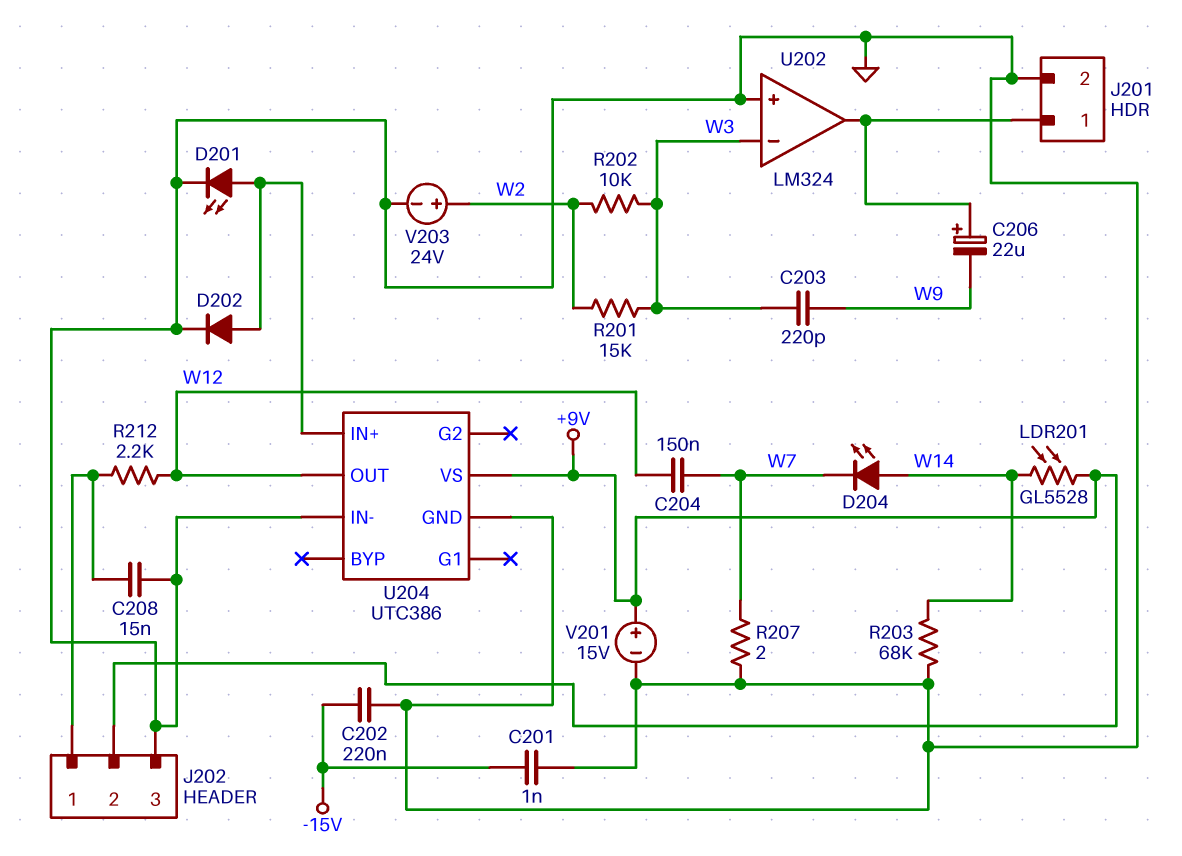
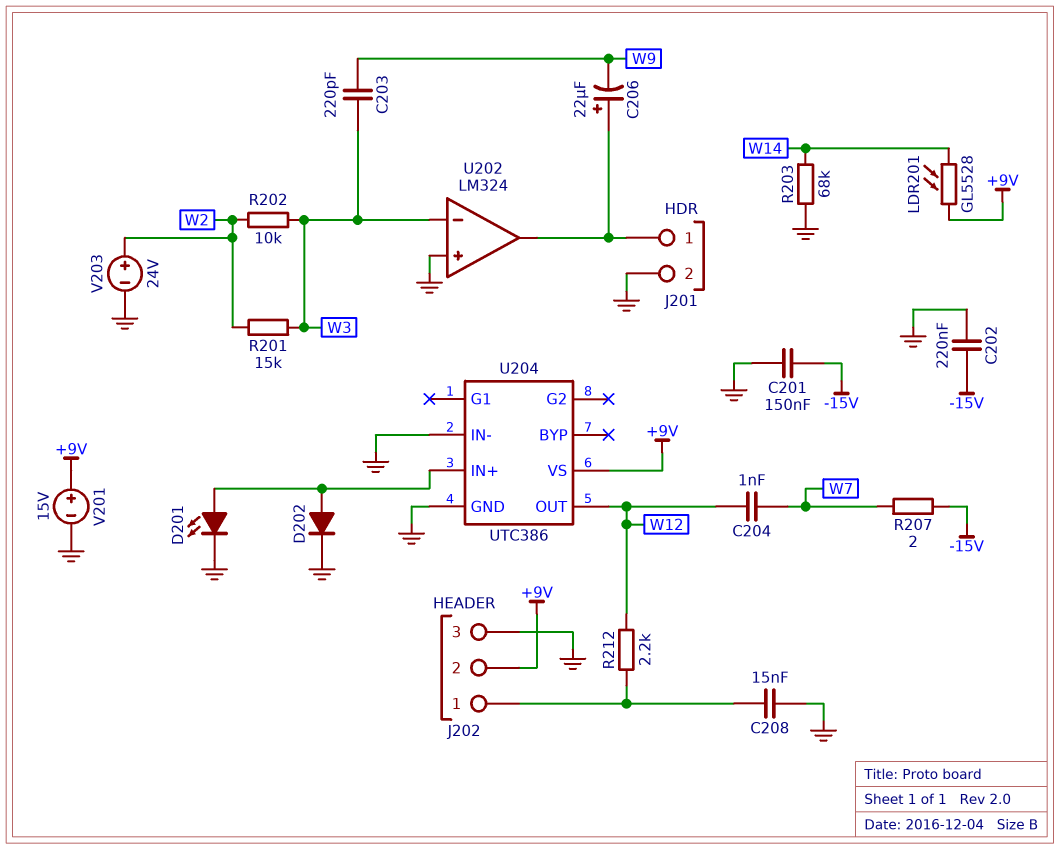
C201: 1nF (-15V, GND) -> 150nF (-15V, GND)
C204: 150nF (W7, W12) -> 1nF (W7, W12)
D204: LED (A W14, K W7) -> none
R207: 2 (GND, W7) -> 2 (-15V, W7)

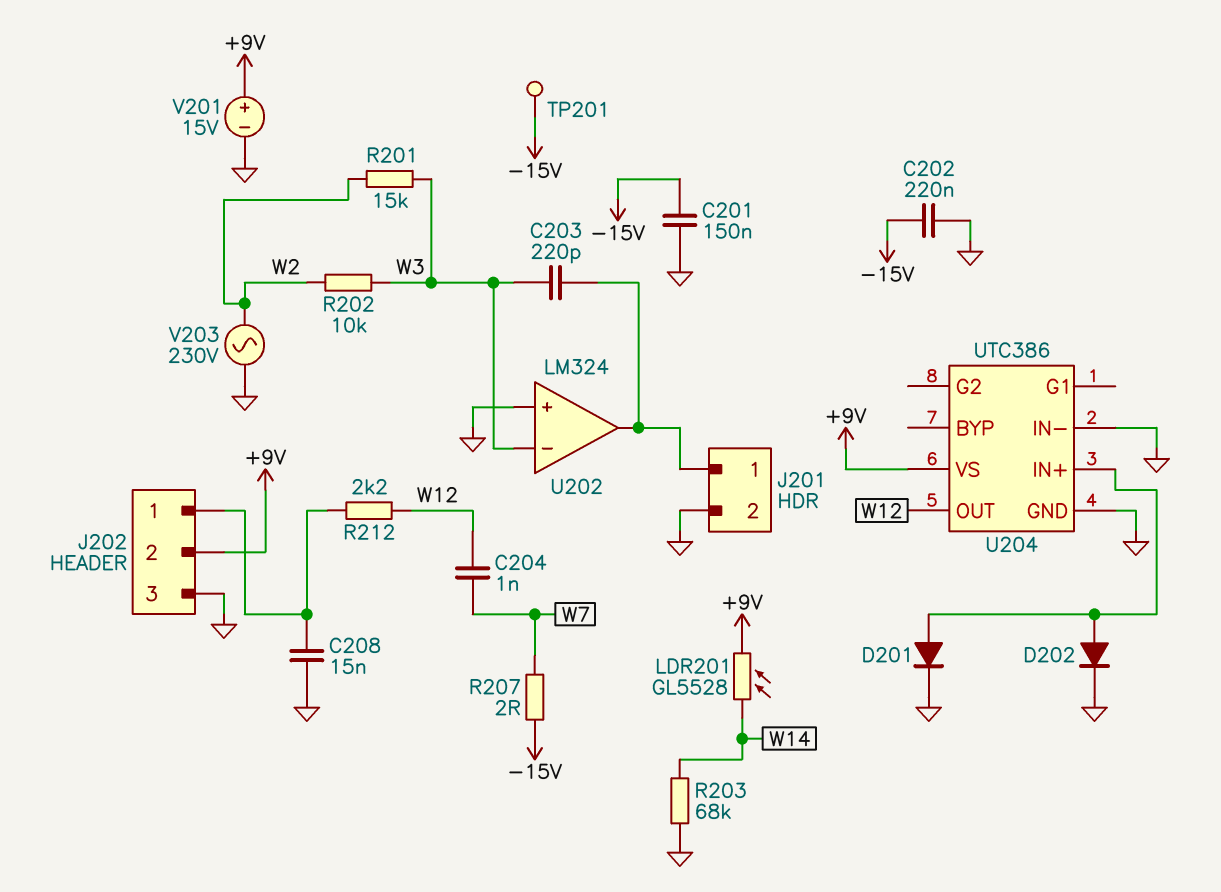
C203: 220pF (W3, W9) -> 220pF (J201/1, W3)
C206: 22uF (plus J201/1, minus W9) -> none
D201: LED (A U204/IN+, K GND) -> diode (A U204/IN+, K GND)
TP201: none -> test point (-15V)
V203: 24V (plus W2, minus GND) -> AC 230V (GND, W2)

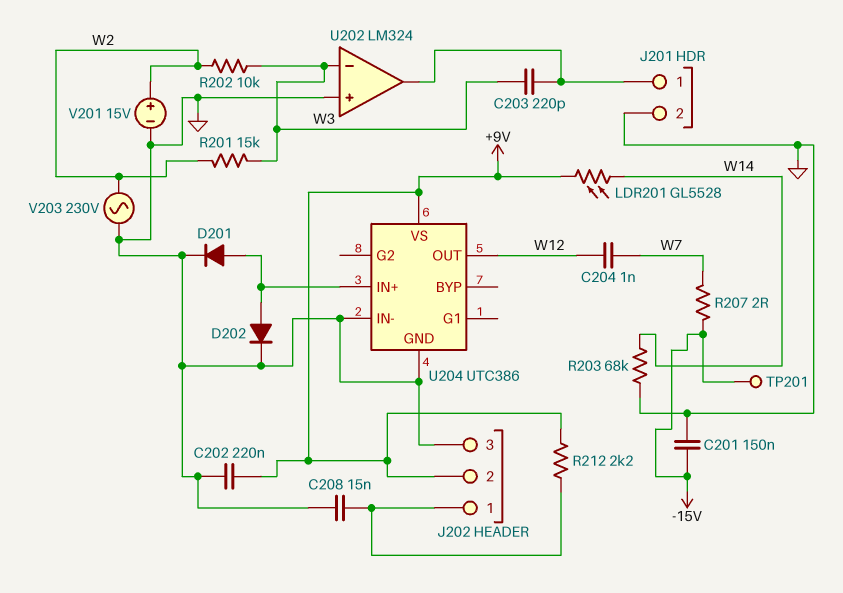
C202: 220nF (-15V, GND) -> 220nF (+9V, GND)
R212: 2.2k (J202/1, W12) -> 2.2k (+9V, J202/1)
V201: 15V (plus +9V, minus GND) -> 15V (plus W2, minus GND)

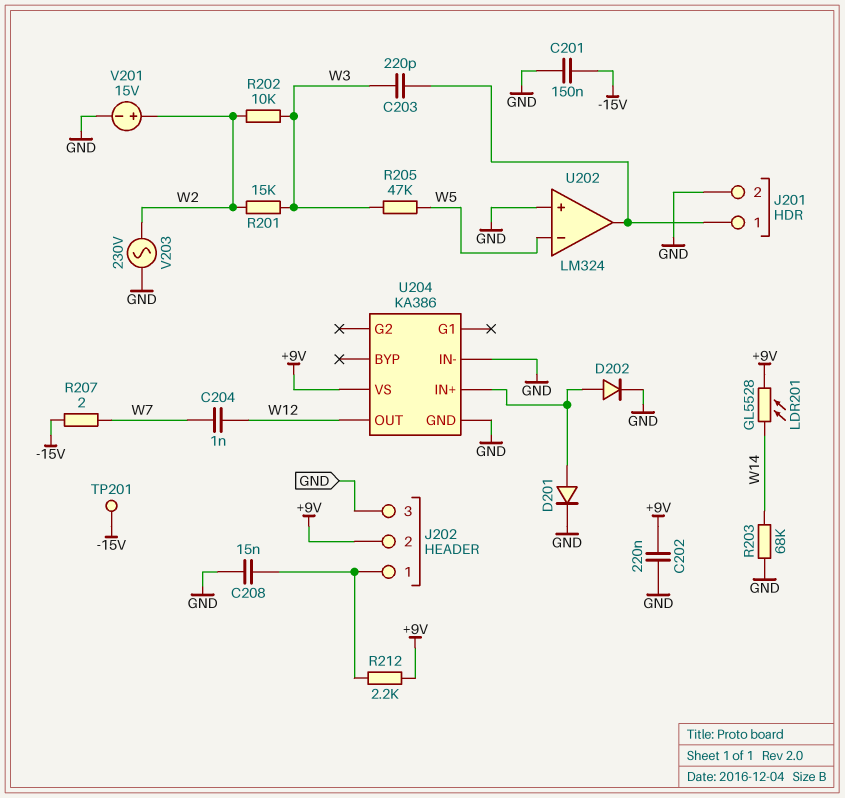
R205: none -> 47k (W3, W5)
U202 pin in-: W3 -> W5
U204: UTC386 -> KA386

